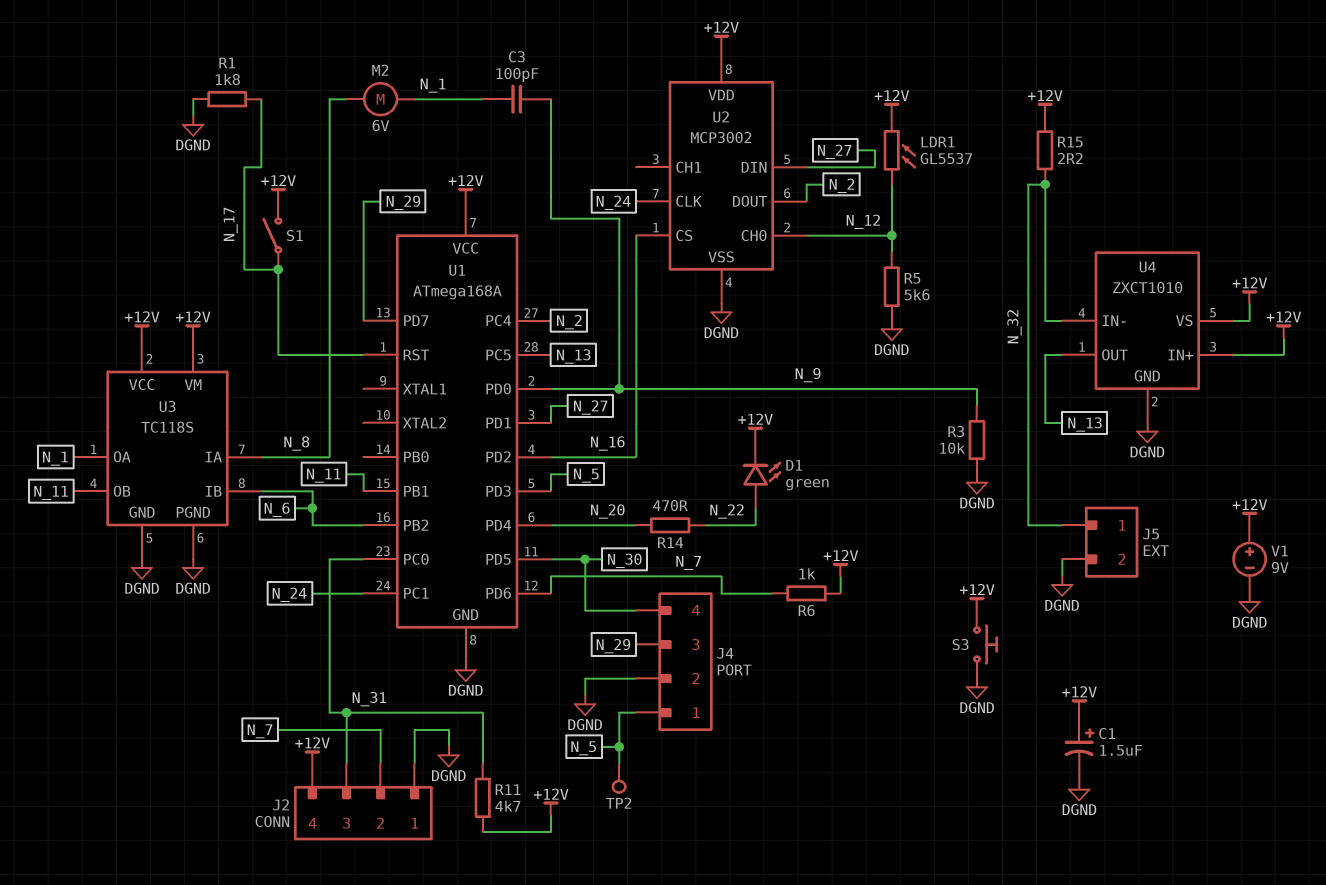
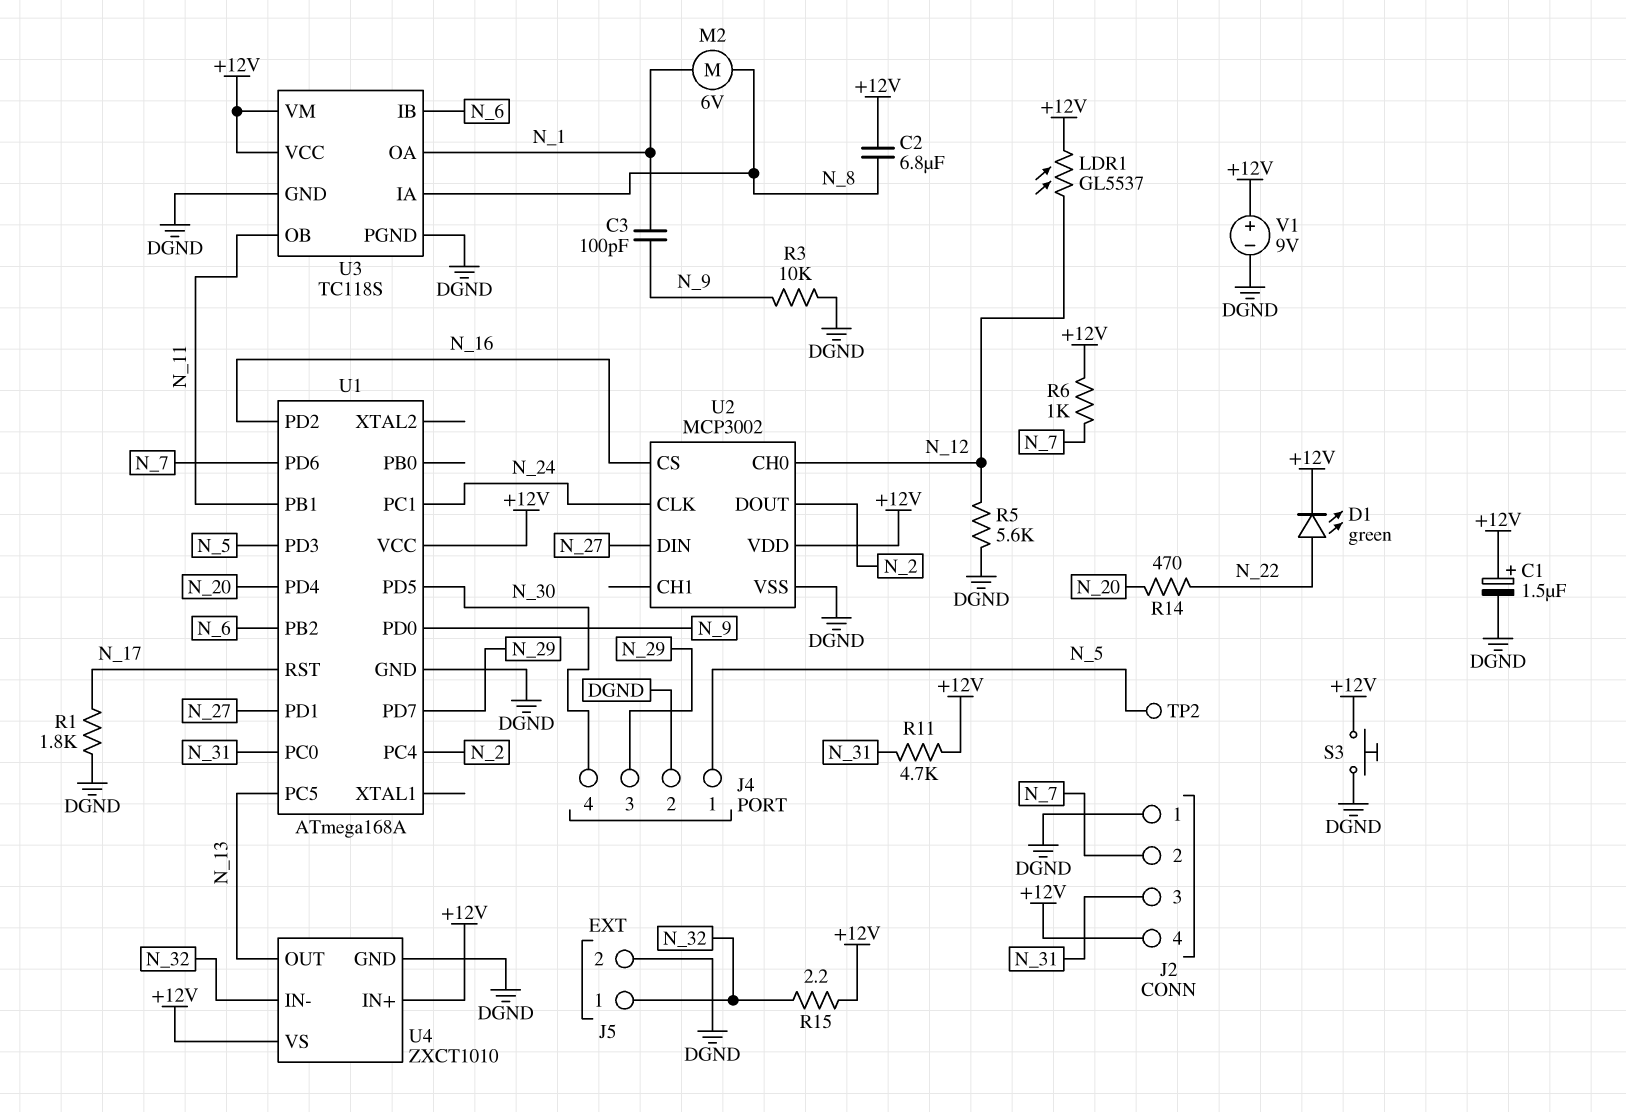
C2: none -> 6.8uF (+12V, N_8)
S1: switch (+12V, N_17) -> none

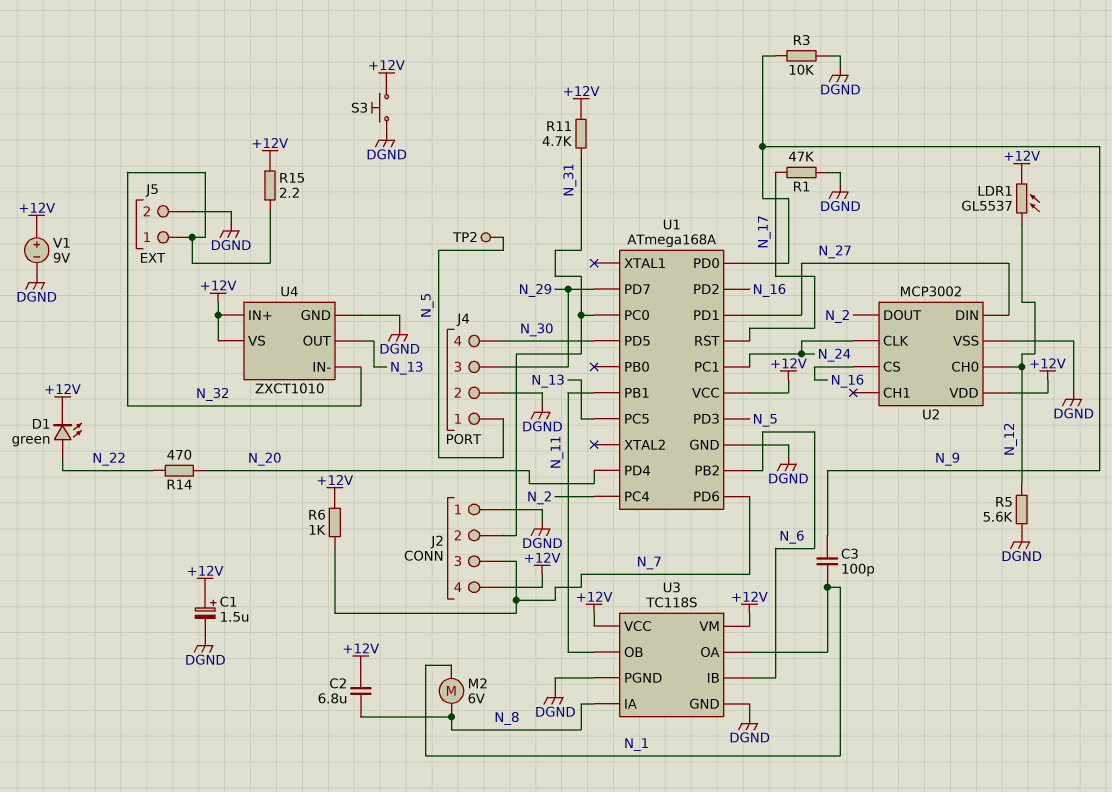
J2 pin 2: N_7 -> N_31
J2 pin 3: N_31 -> N_7
R1: 1.8k (DGND, N_17) -> 47k (DGND, N_17)

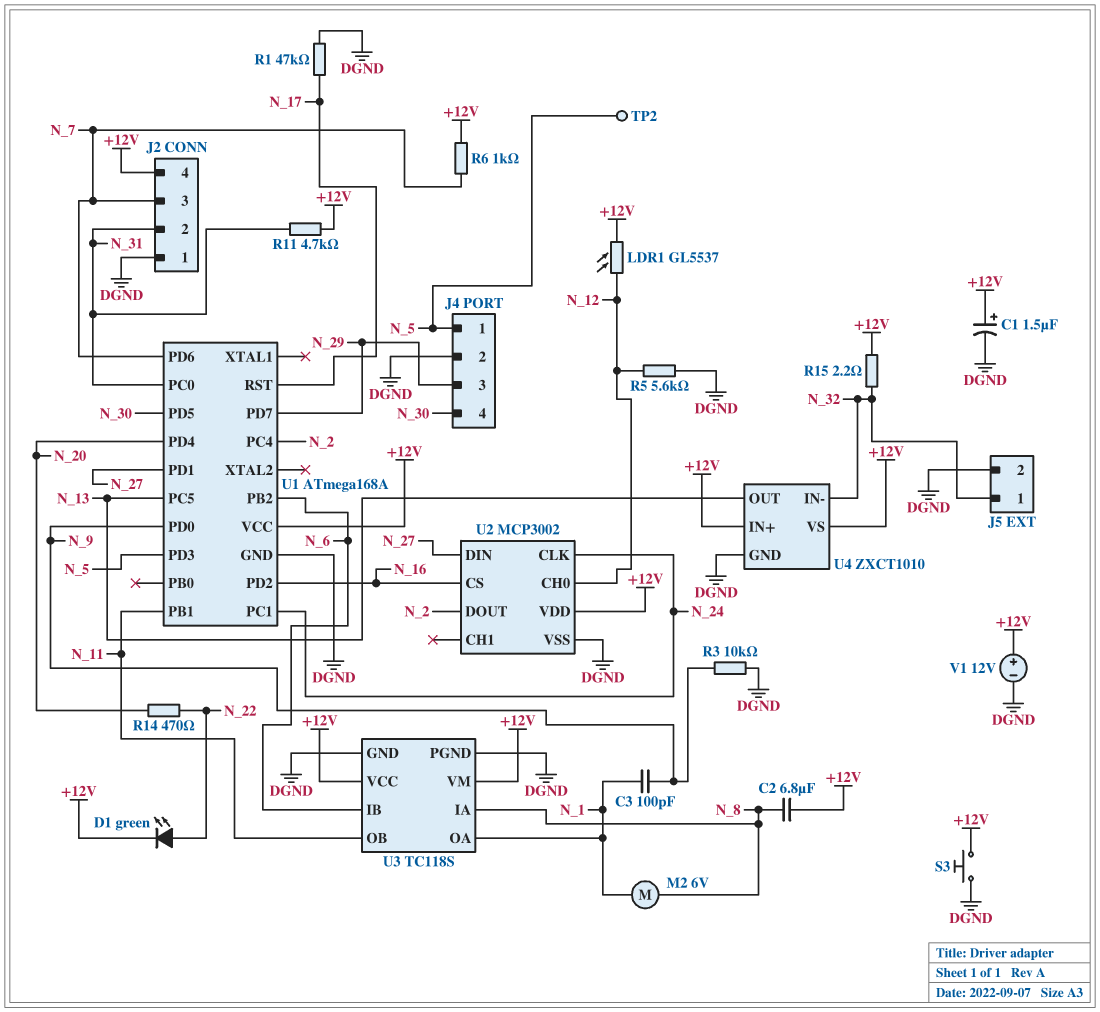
V1: 9V (plus +12V, minus DGND) -> 12V (plus +12V, minus DGND)

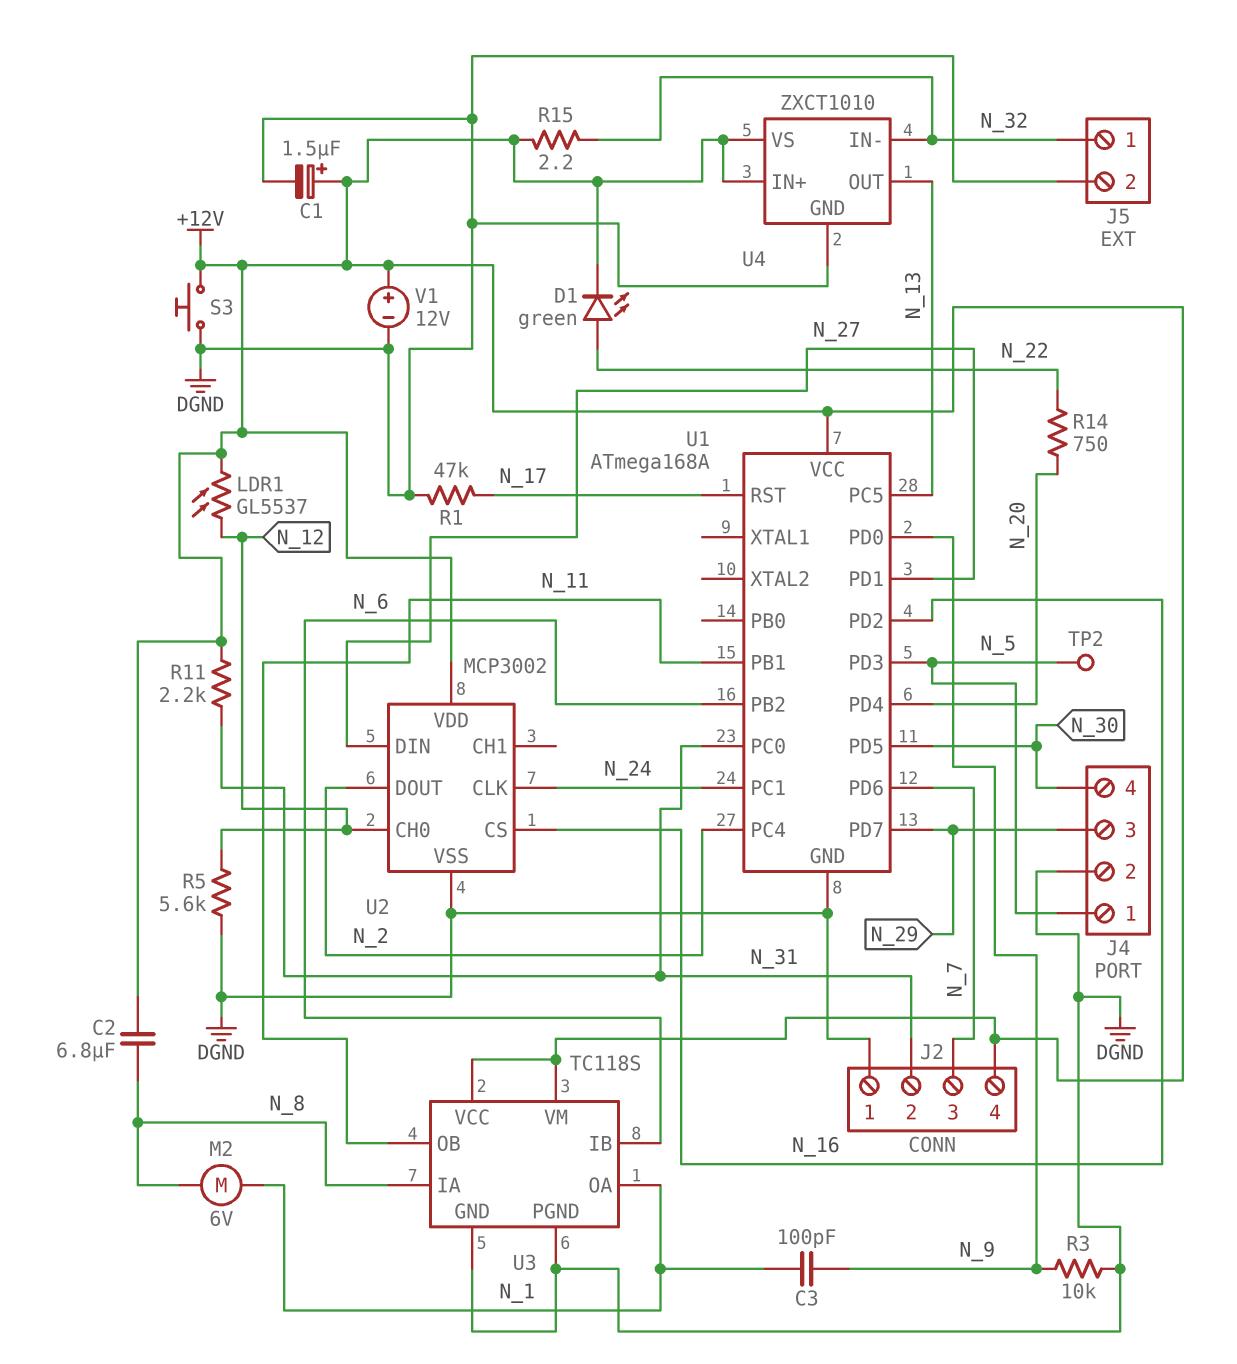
R6: 1k (+12V, N_7) -> none
R11: 4.7k (+12V, N_31) -> 2.2k (+12V, N_31)
R14: 470 (N_20, N_22) -> 750 (N_20, N_22)

